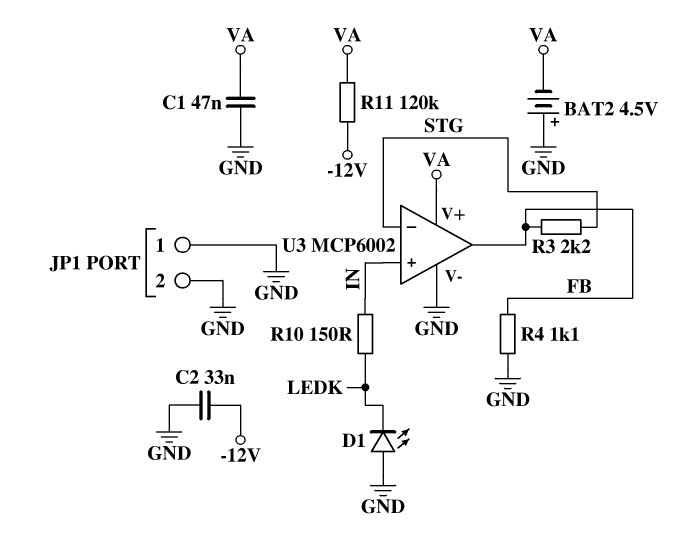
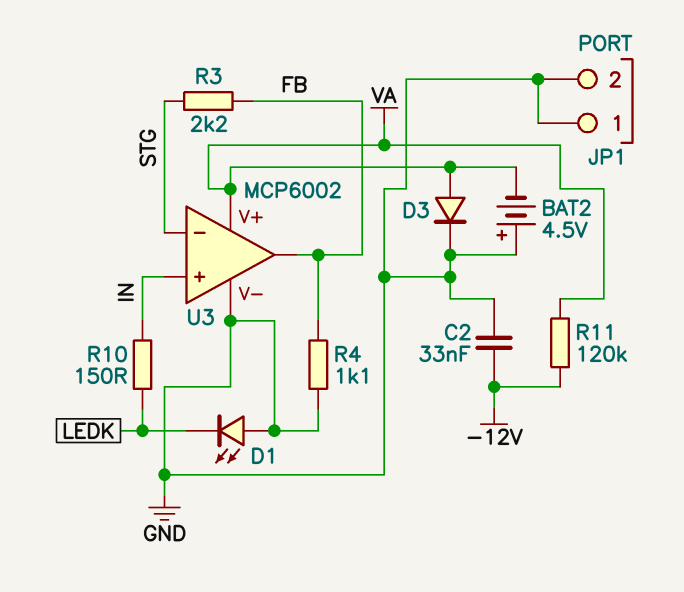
C1: 47nF (GND, VA) -> none
D3: none -> diode (A VA, K GND)

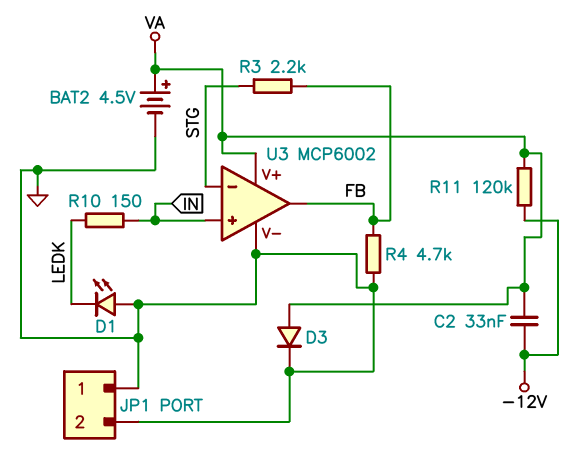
BAT2: 4.5V (plus GND, minus VA) -> 4.5V (plus VA, minus GND)
C2: 33nF (-12V, GND) -> 33nF (-12V, VA)
R4: 1.1k (FB, GND) -> 4.7k (FB, GND)

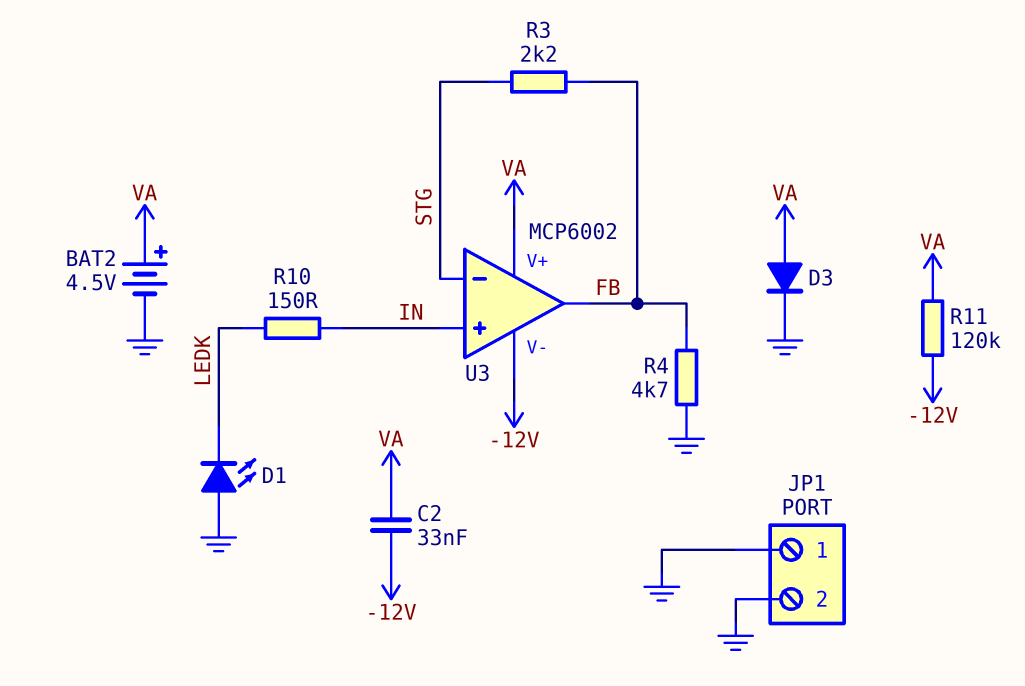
U3 pin V-: GND -> -12V

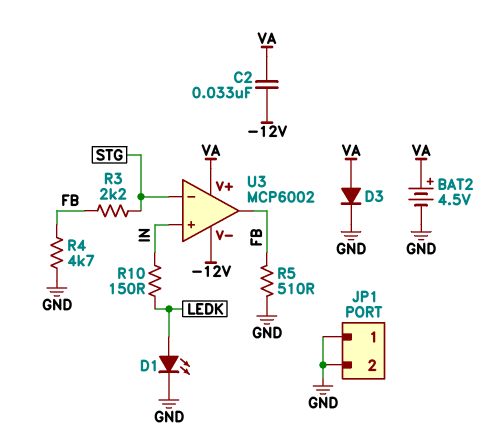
D1: LED (A GND, K LEDK) -> LED (A LEDK, K GND)
R5: none -> 510 (FB, GND)
R11: 120k (-12V, VA) -> none

